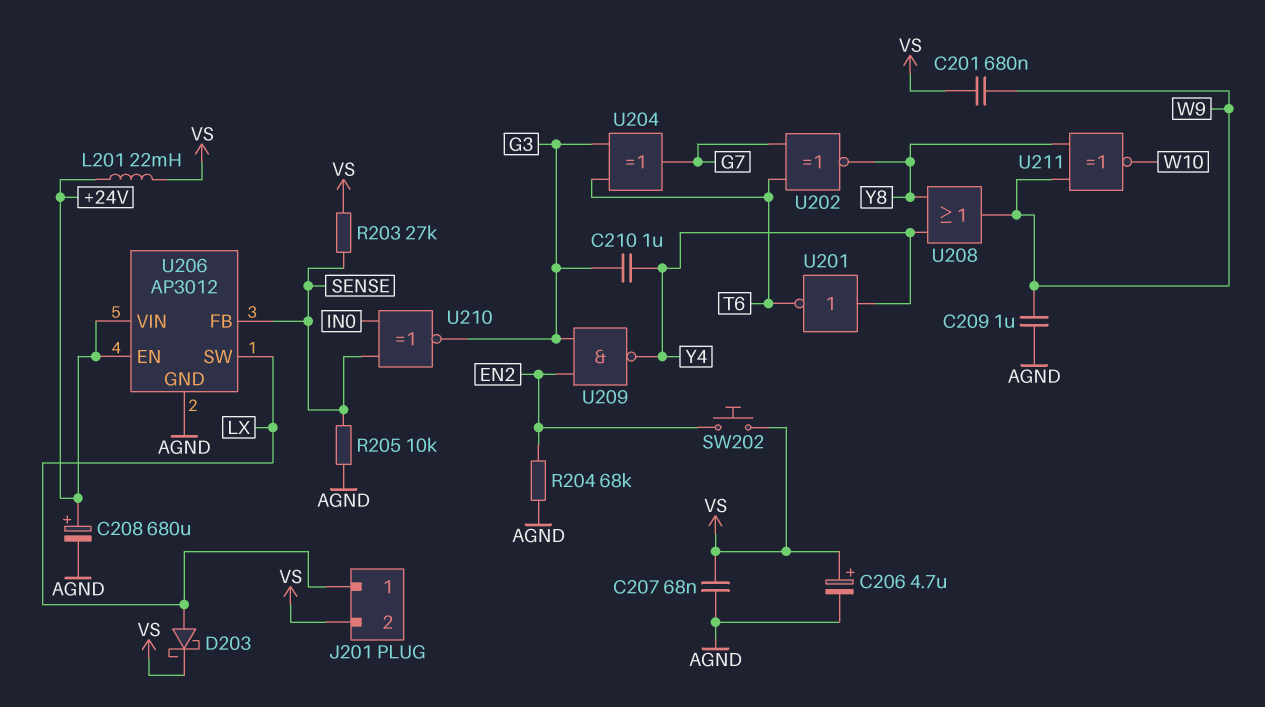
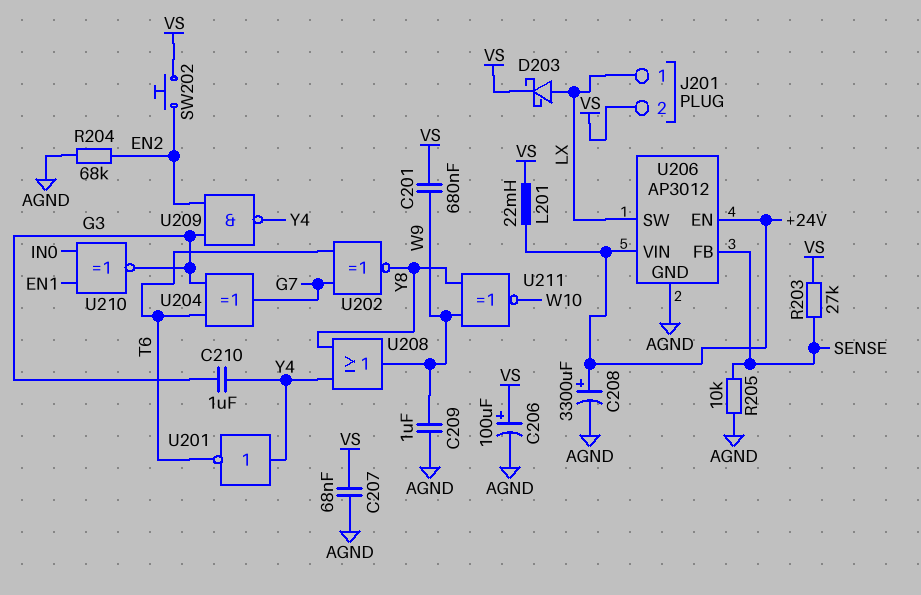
C206: 4.7uF (plus VS, minus AGND) -> 100uF (plus VS, minus AGND)
C208: 680uF (plus +24V, minus AGND) -> 3300uF (plus +24V, minus AGND)
U210: XNOR (in IN0, in SENSE, out G3) -> XNOR (in EN1, in IN0, out G3)

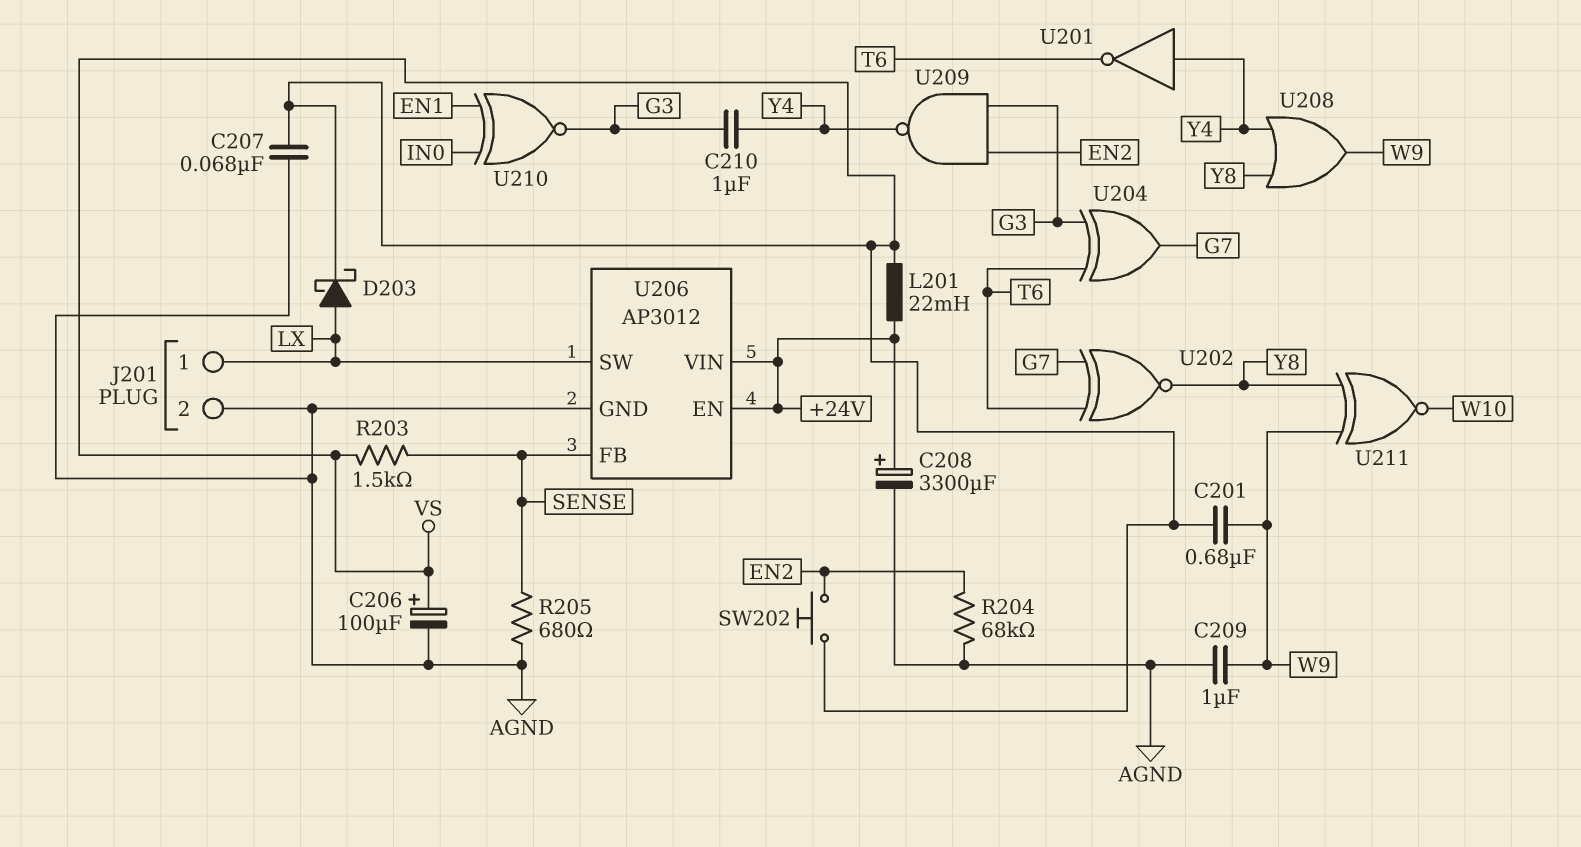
J201 pin 2: VS -> AGND
R203: 27k (SENSE, VS) -> 1.5k (SENSE, VS)
R205: 10k (AGND, SENSE) -> 680 (AGND, SENSE)

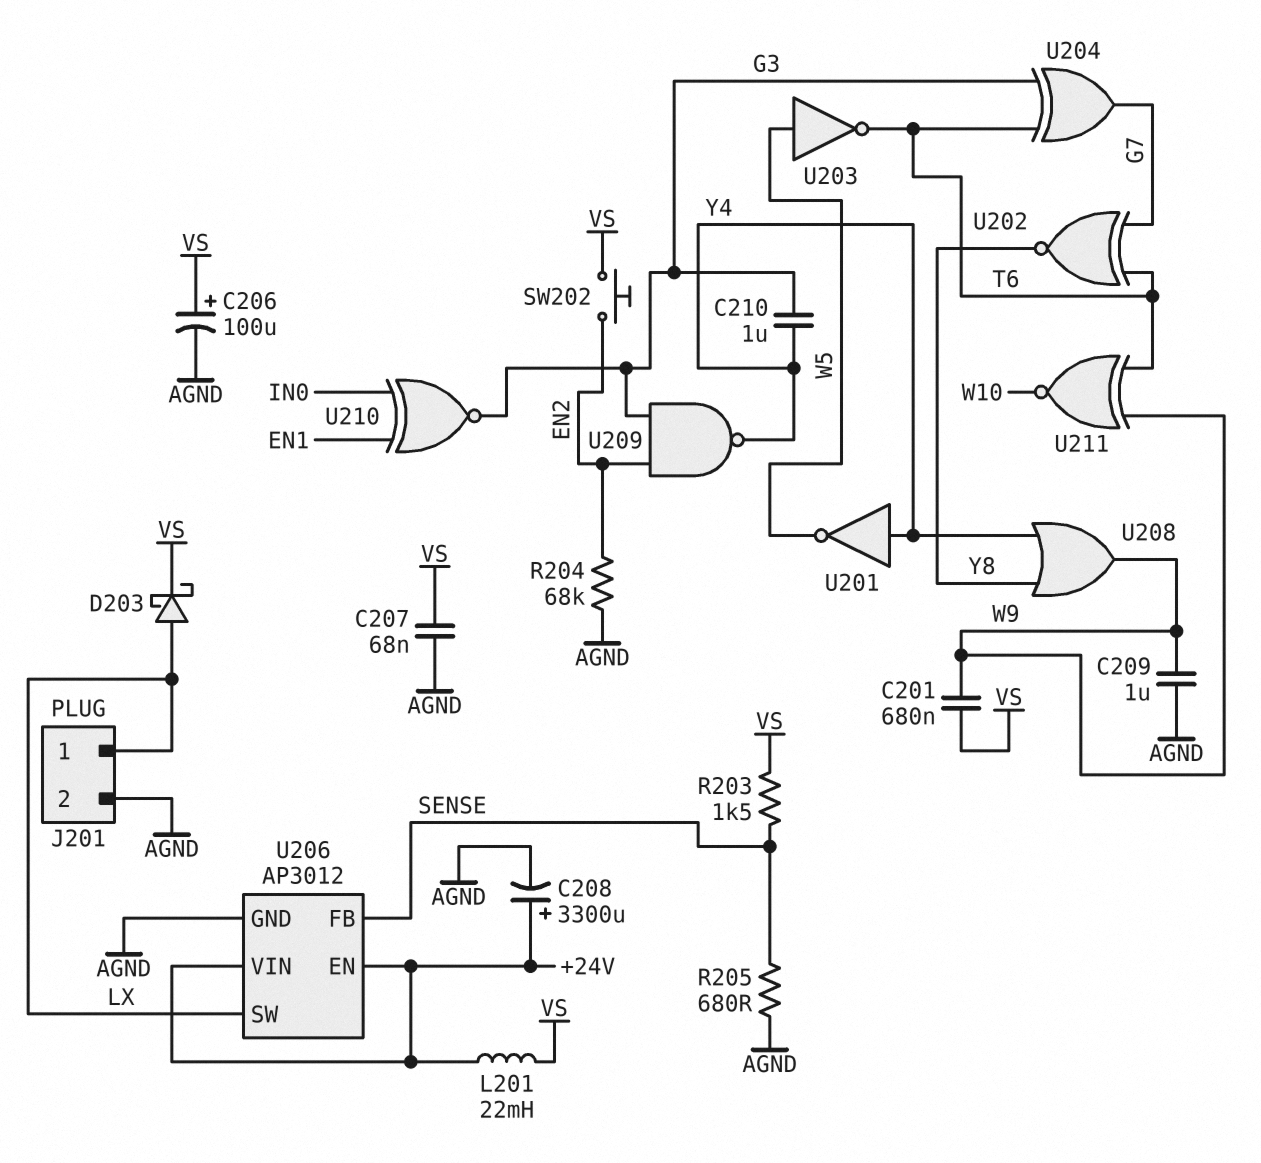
U201: NOT (in Y4, out T6) -> NOT (in Y4, out W5)
U203: none -> NOT (in W5, out T6)
U211: XNOR (in W9, in Y8, out W10) -> XNOR (in T6, in W9, out W10)

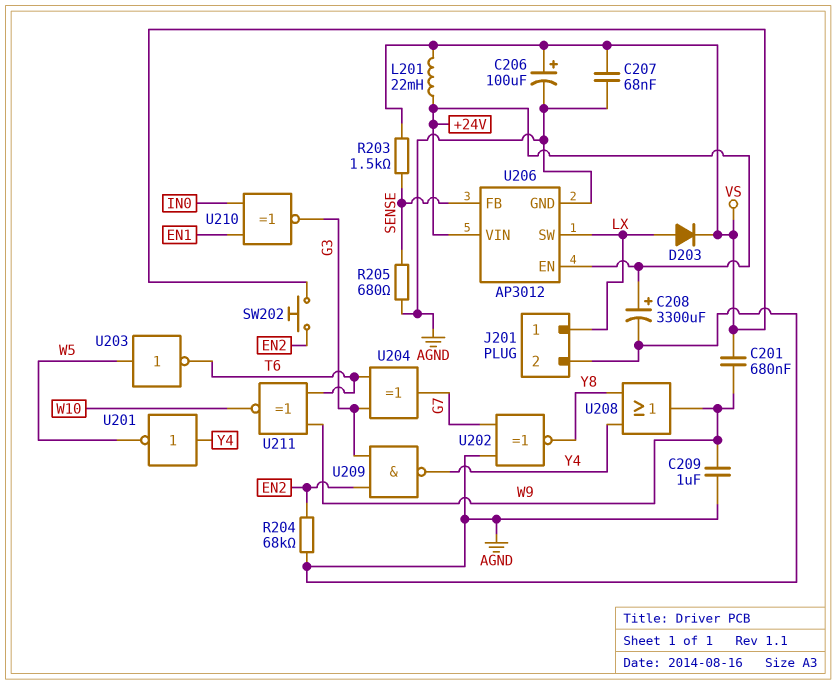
C210: 1uF (G3, Y4) -> none
D203: schottky (A LX, K VS) -> diode (A LX, K VS)
U202: XNOR (in G7, in T6, out Y8) -> XNOR (in AGND, in G7, out Y8)

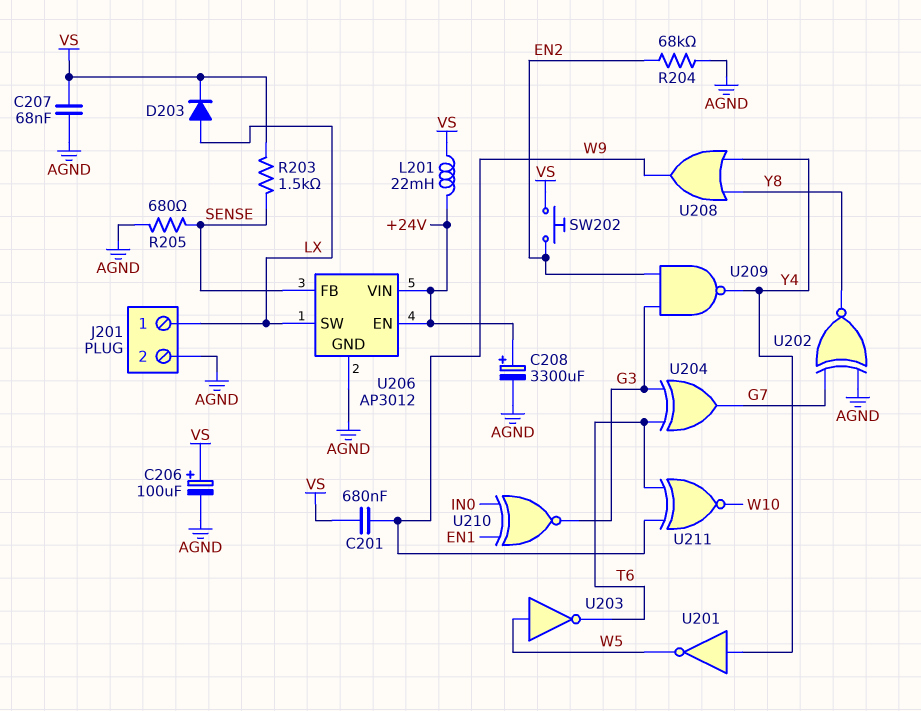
C209: 1uF (AGND, W9) -> none

